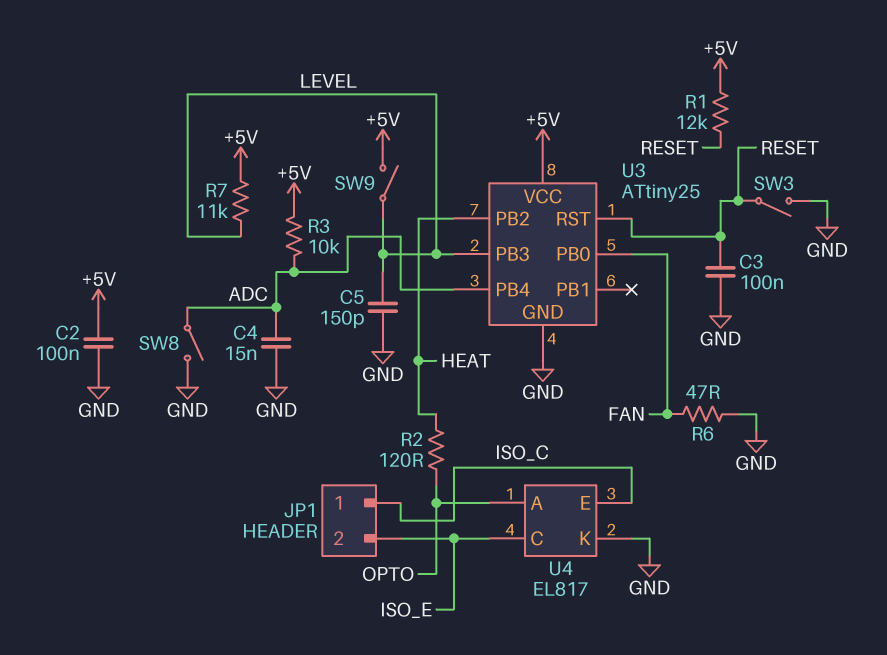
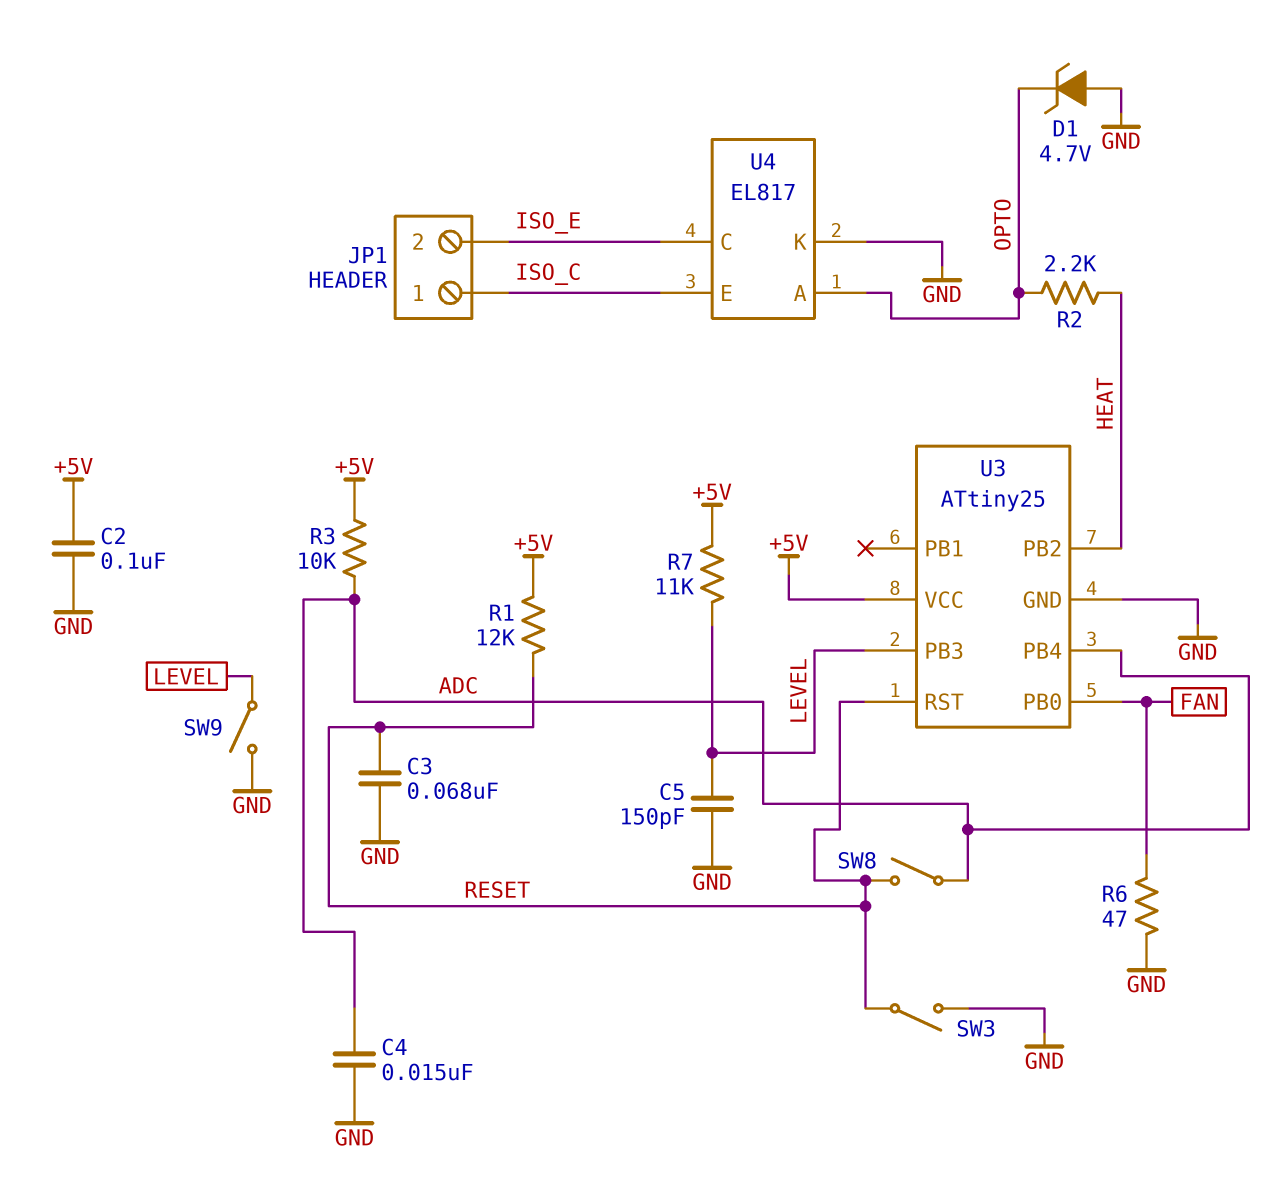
C3: 100nF (GND, RESET) -> 68nF (GND, RESET)
D1: none -> zener 4.7V (A GND, K OPTO)
R2: 120 (HEAT, OPTO) -> 2.2k (HEAT, OPTO)
SW8: switch (ADC, GND) -> switch (ADC, RESET)
SW9: switch (+5V, LEVEL) -> switch (GND, LEVEL)

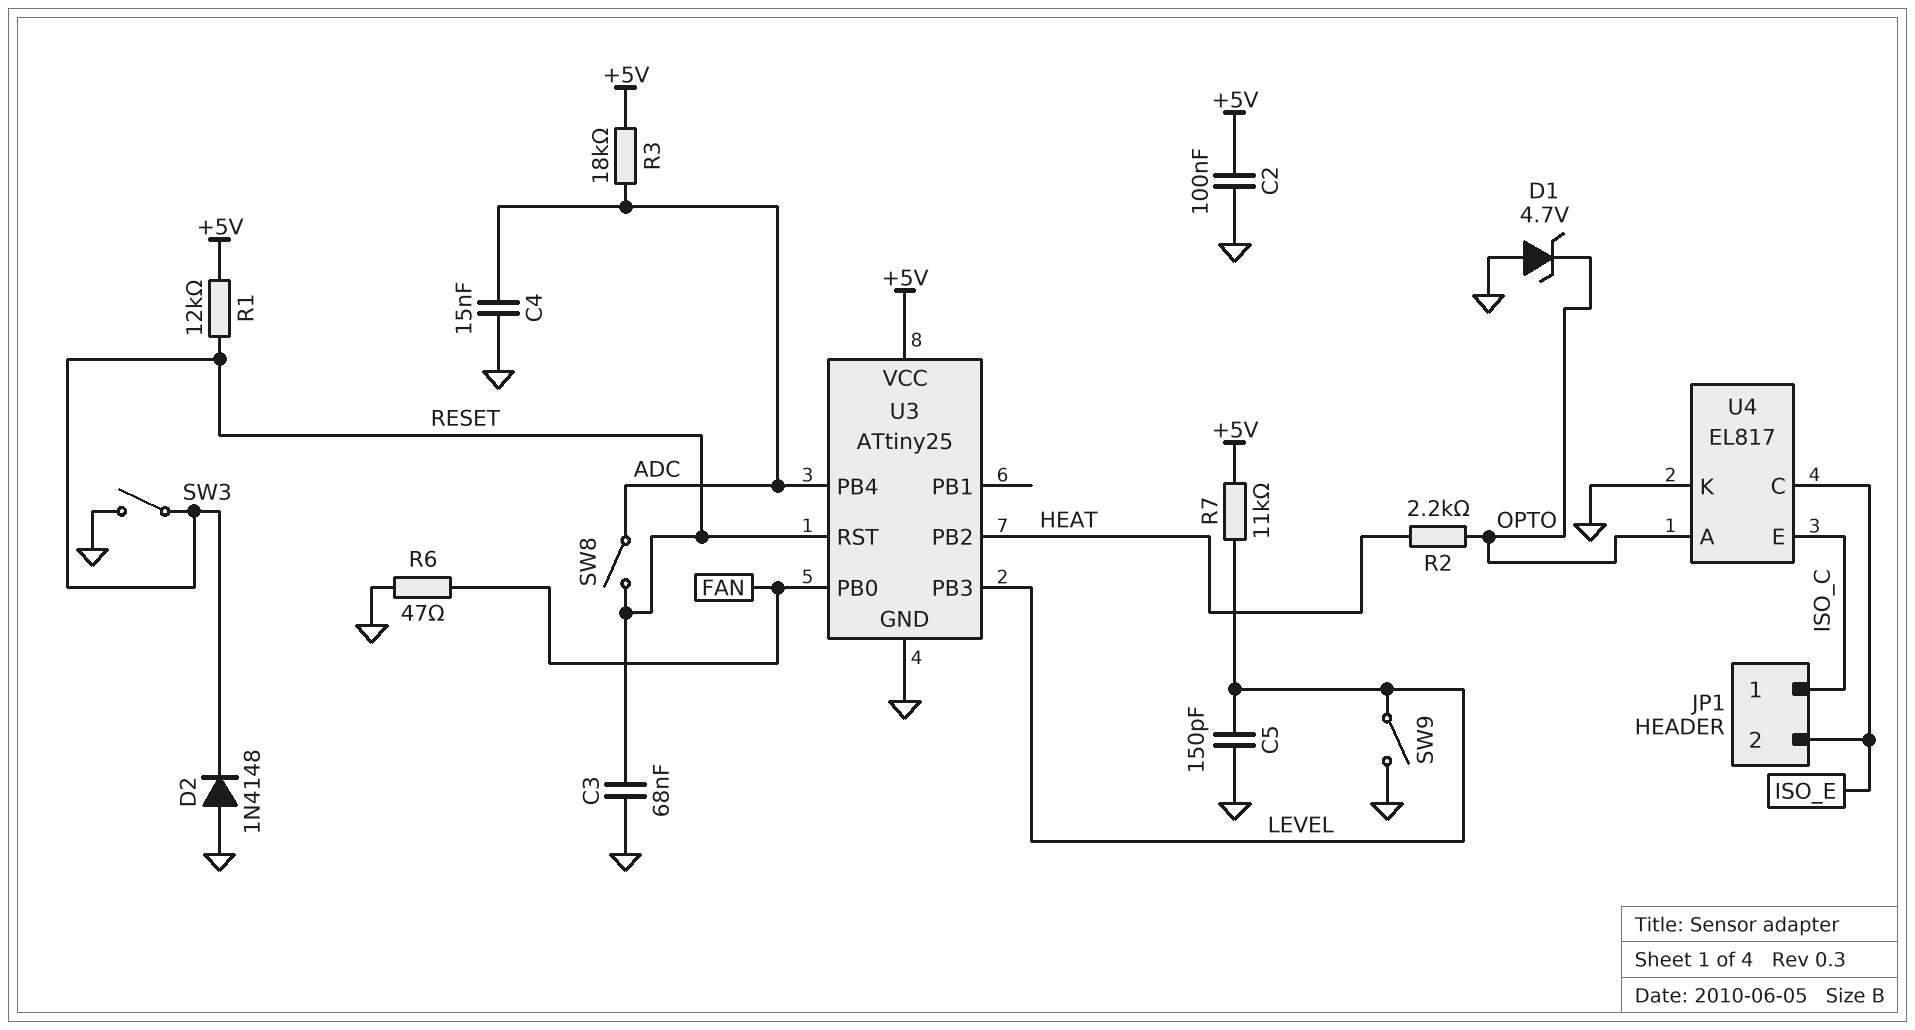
D2: none -> diode 1N4148 (A GND, K RESET)
R3: 10k (+5V, ADC) -> 18k (+5V, ADC)

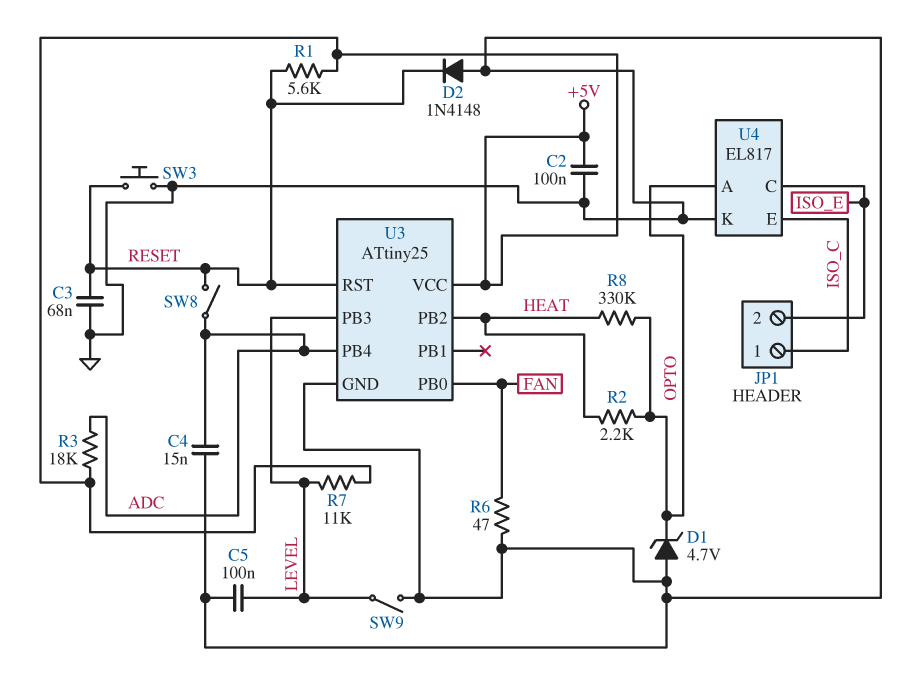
C5: 150pF (GND, LEVEL) -> 100nF (GND, LEVEL)
R1: 12k (+5V, RESET) -> 5.6k (+5V, RESET)
R8: none -> 330k (HEAT, OPTO)
SW3: switch (GND, RESET) -> button (GND, RESET)

